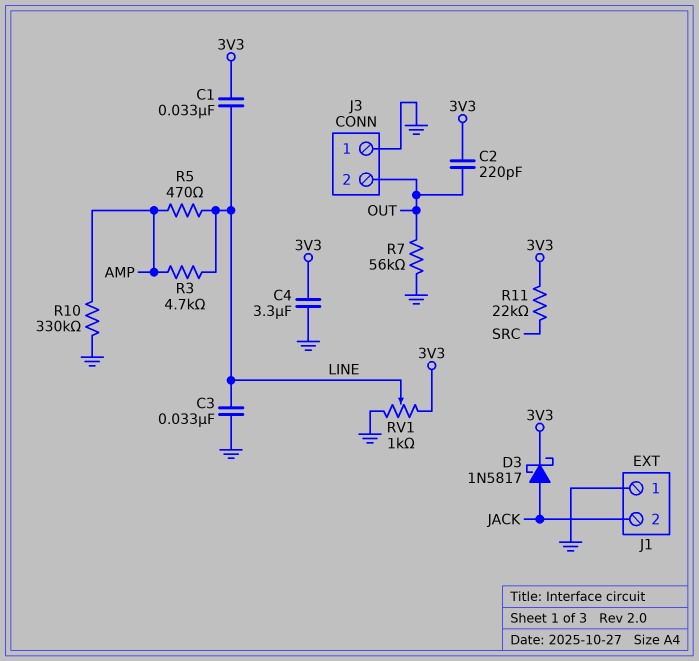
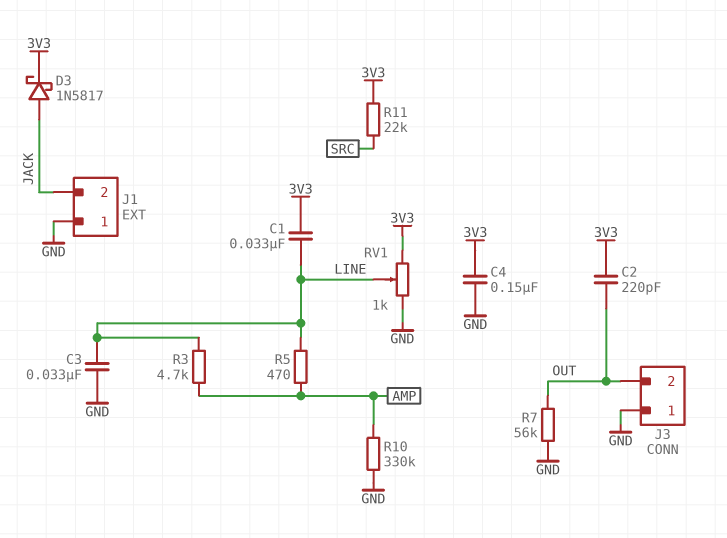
C4: 3.3uF (3V3, GND) -> 150nF (3V3, GND)

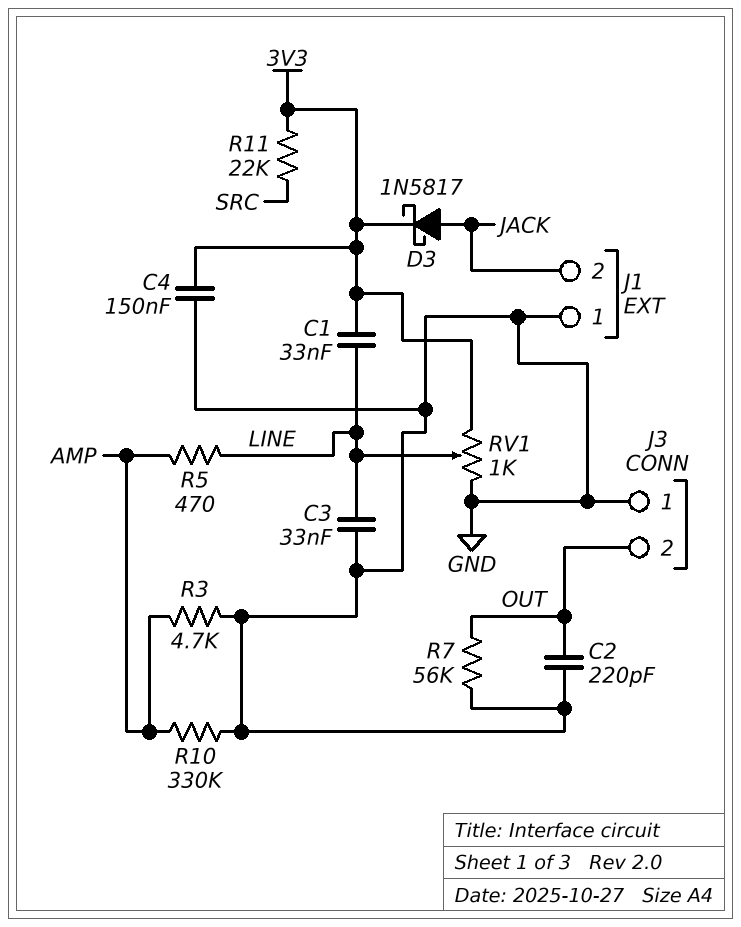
C2: 220pF (3V3, OUT) -> 220pF (GND, OUT)
R3: 4.7k (AMP, LINE) -> 4.7k (AMP, GND)

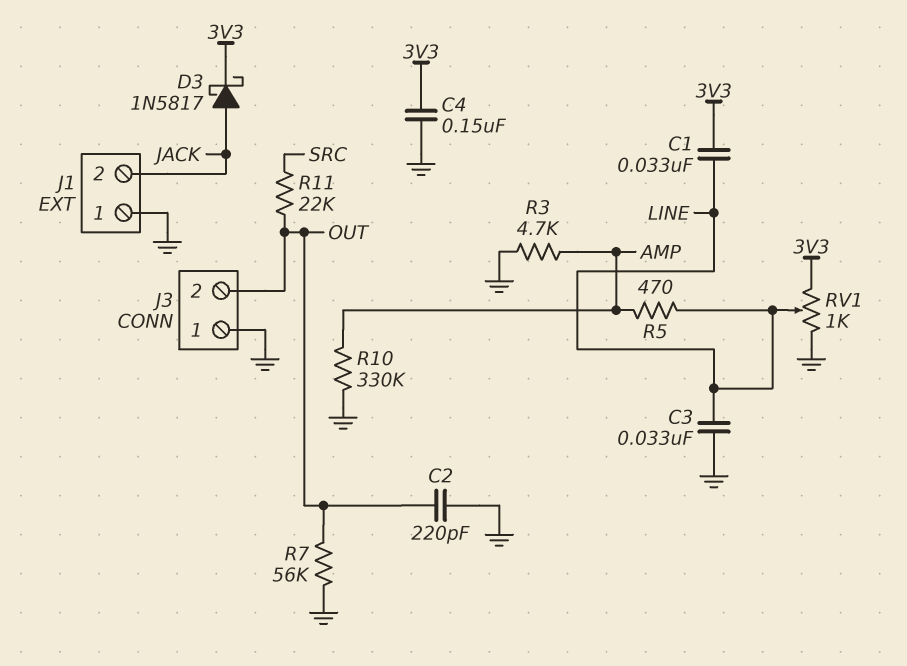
R11: 22k (3V3, SRC) -> 22k (OUT, SRC)

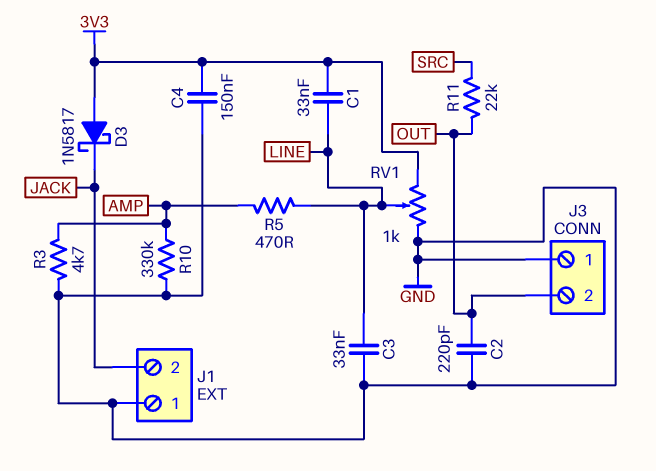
D3: schottky 1N5817 (A JACK, K 3V3) -> schottky 1N5817 (A 3V3, K JACK)
R7: 56k (GND, OUT) -> none

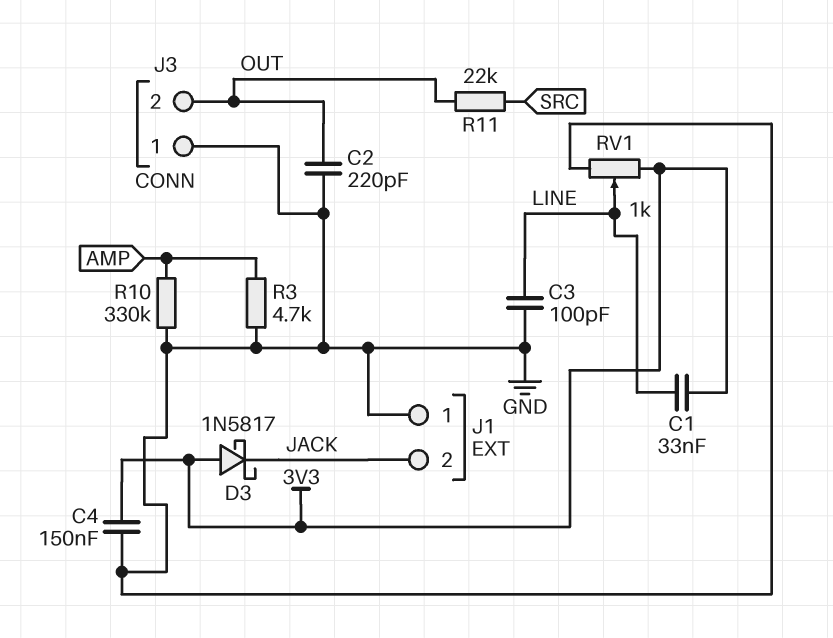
C3: 33nF (GND, LINE) -> 100pF (GND, LINE)
R5: 470 (AMP, LINE) -> none

